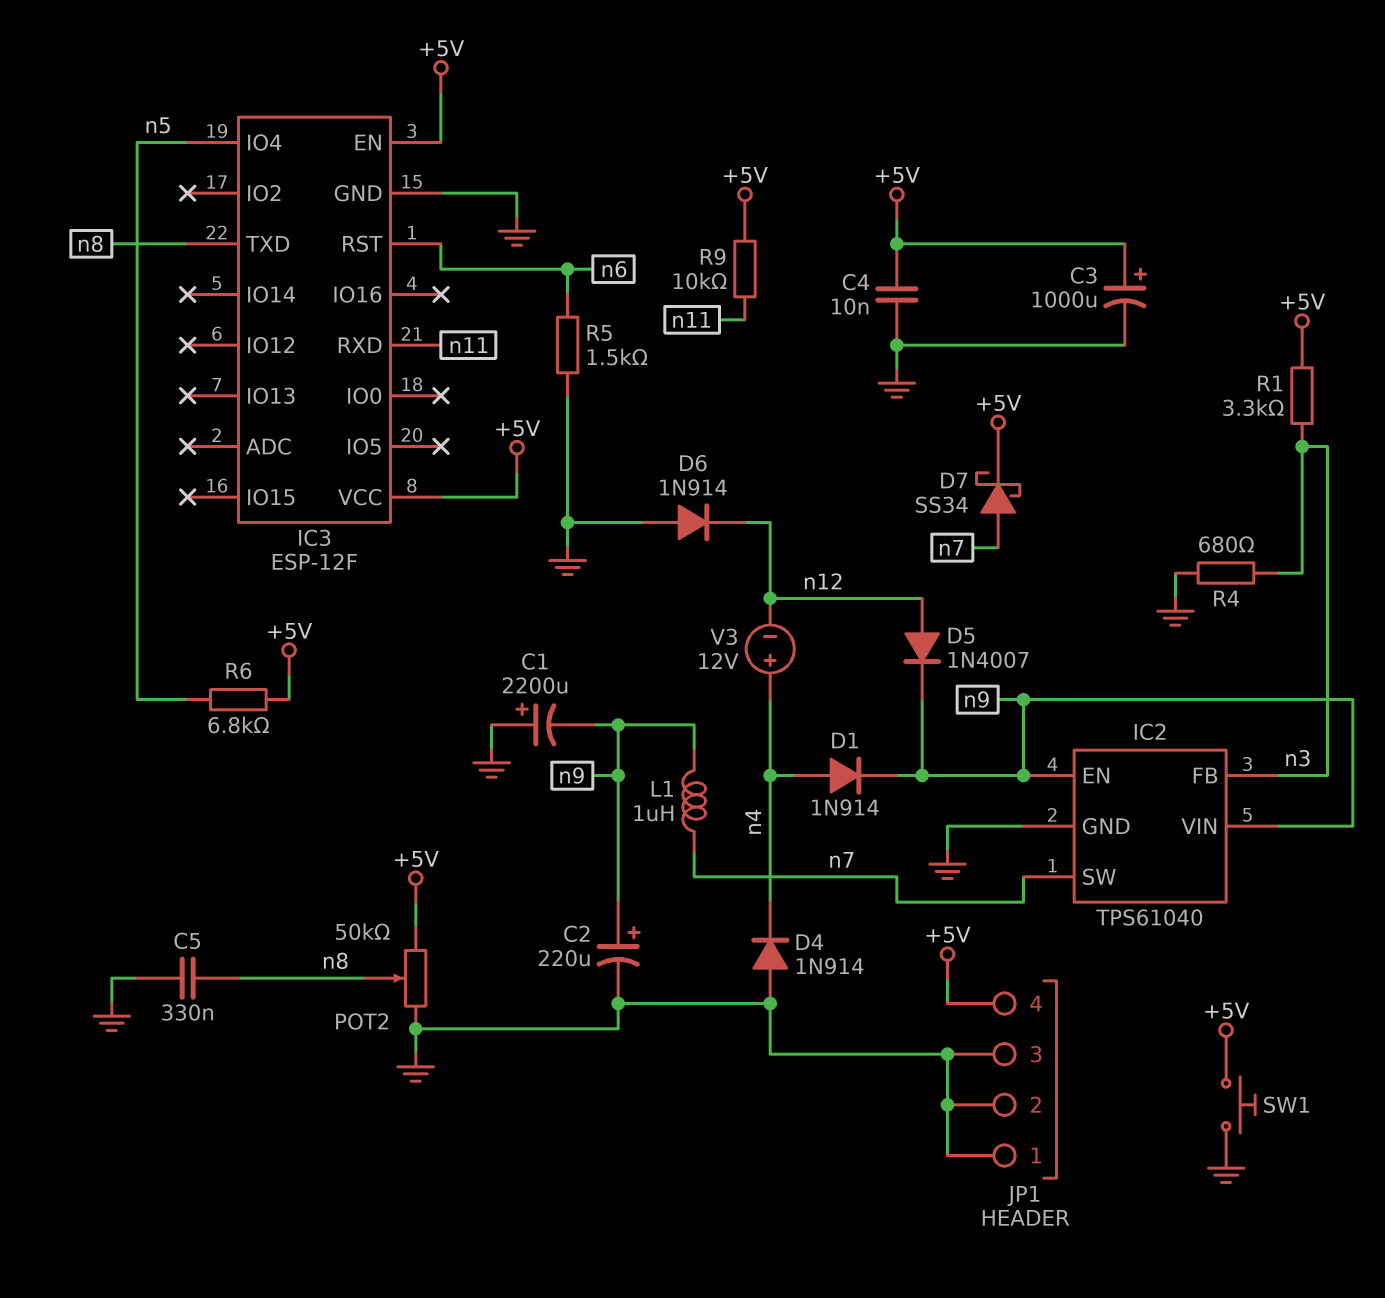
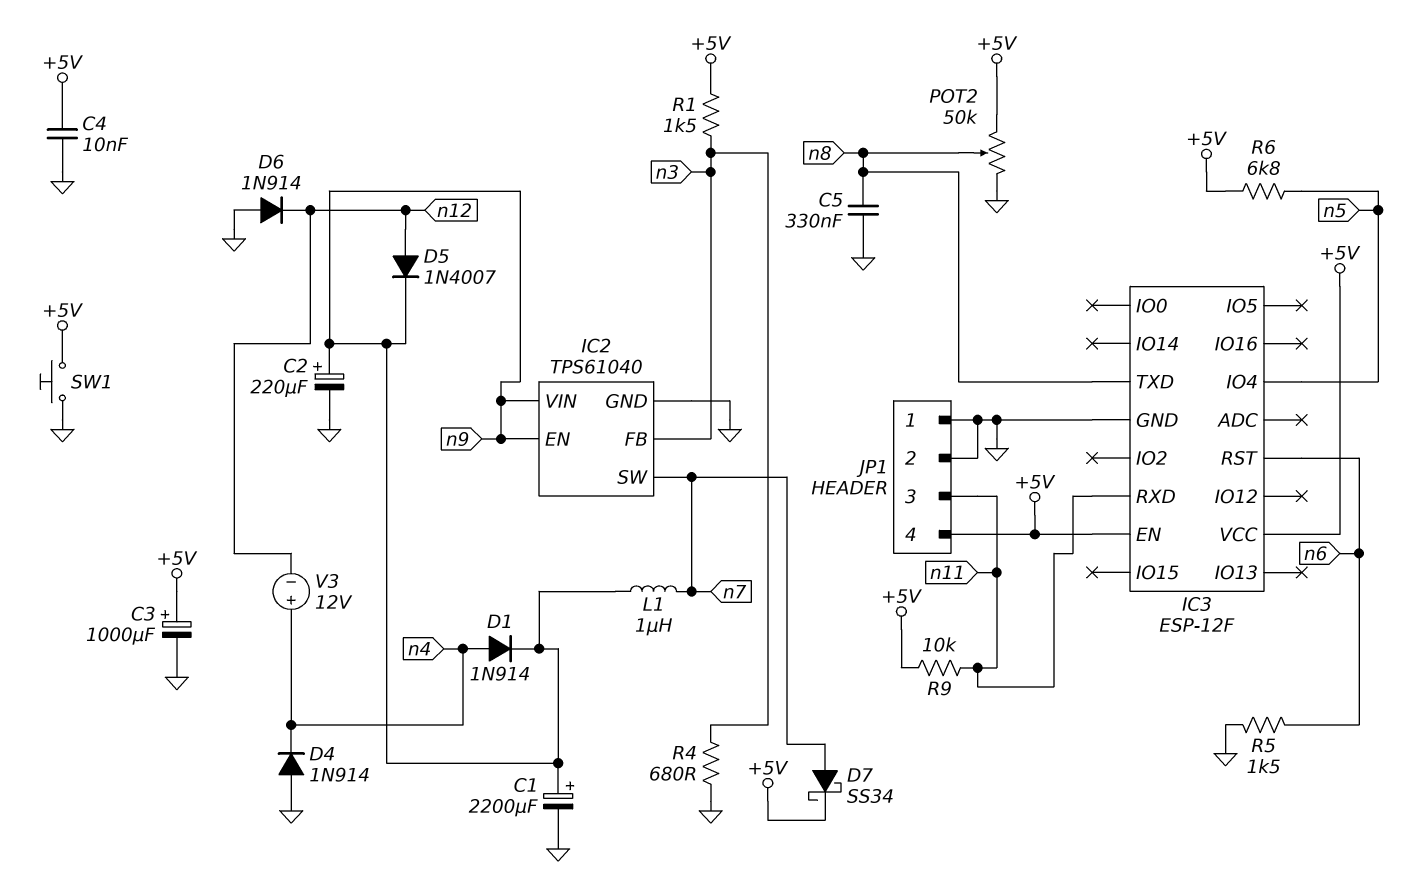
C1: 2200uF (plus GND, minus n9) -> 2200uF (plus n9, minus GND)
JP1 pin 3: GND -> n11
R1: 3.3k (+5V, n3) -> 1.5k (+5V, n3)

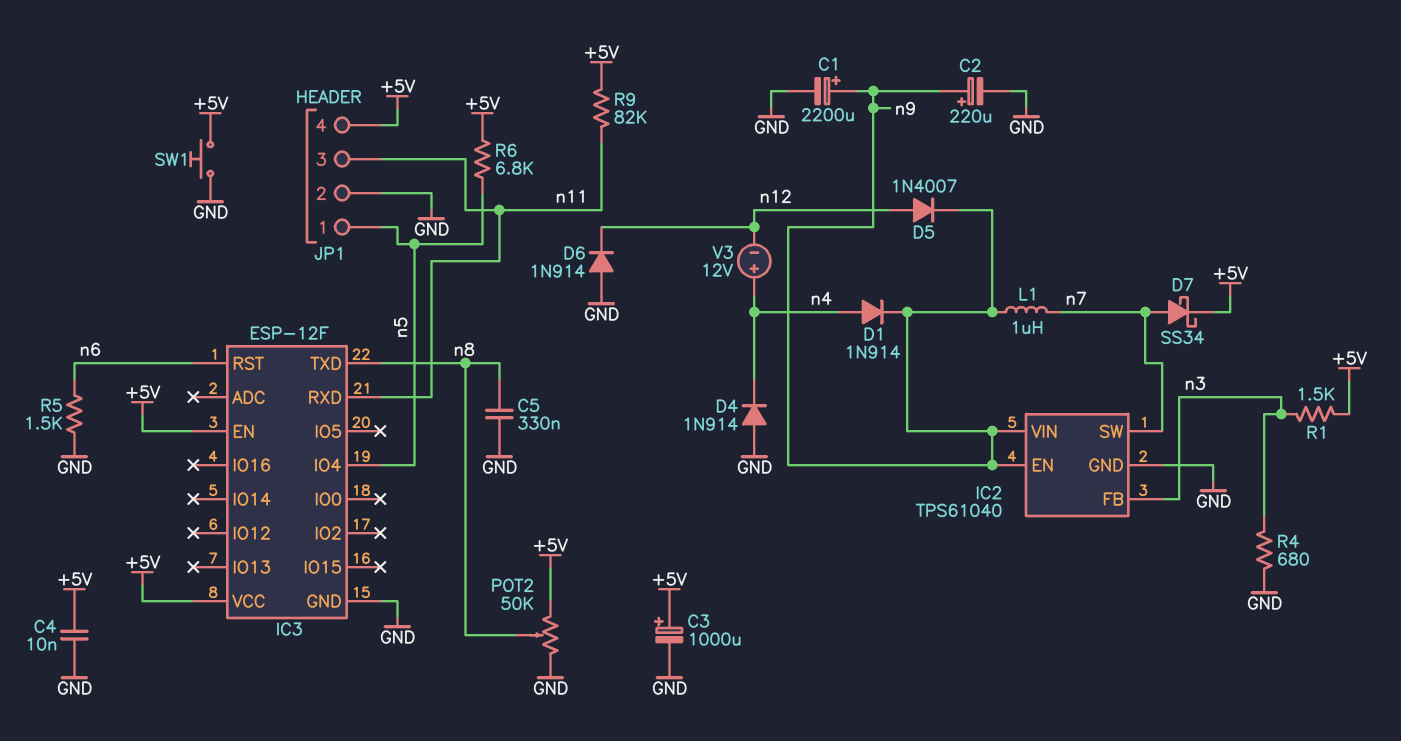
JP1 pin 1: GND -> n5
R9: 10k (+5V, n11) -> 82k (+5V, n11)

